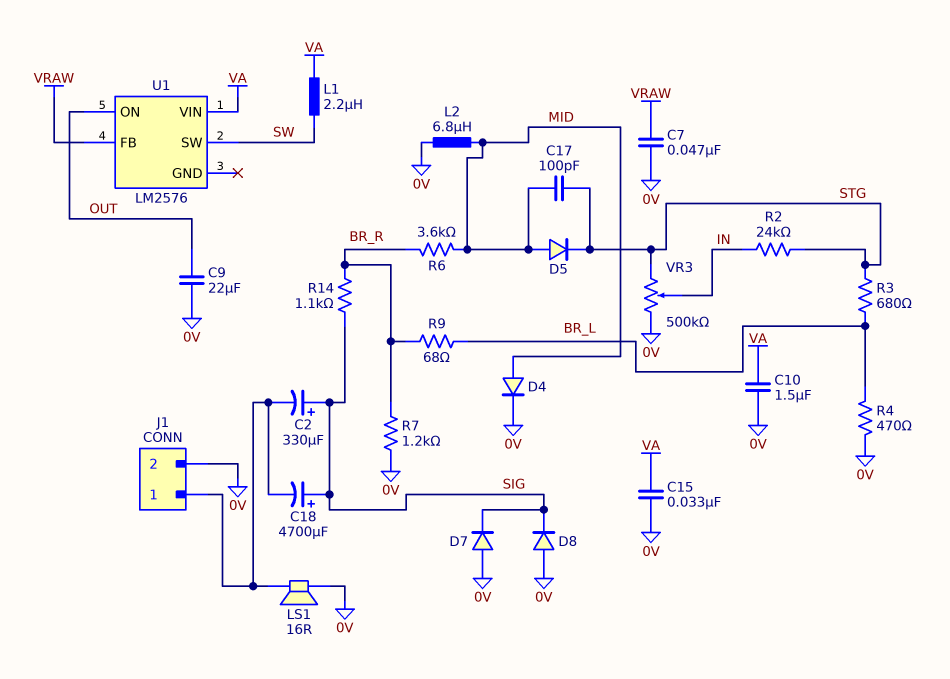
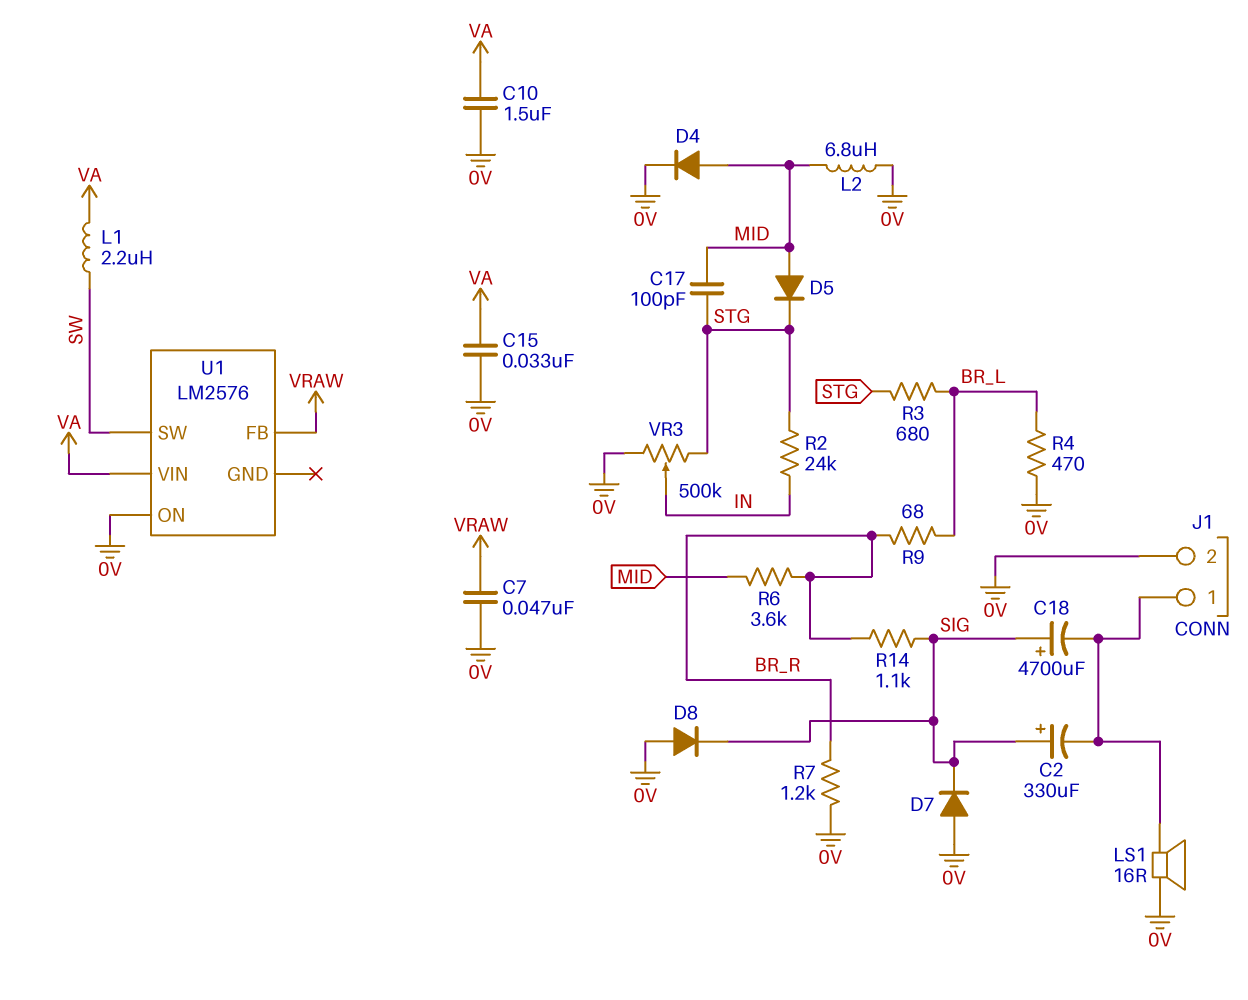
C9: 22uF (0V, OUT) -> none
U1 pin ON: OUT -> 0V

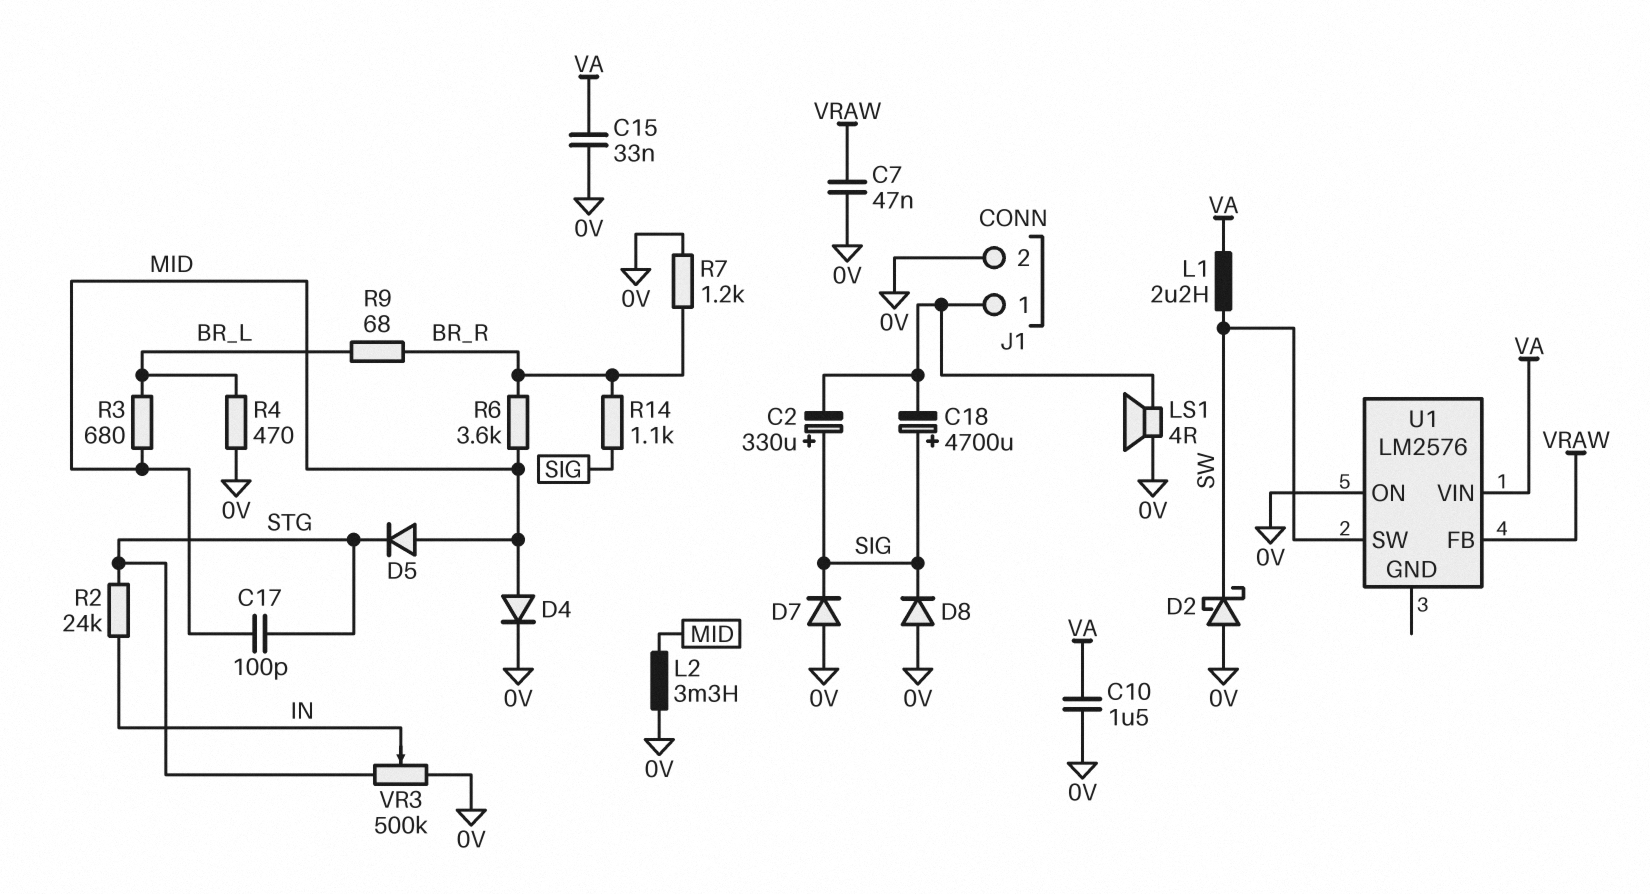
D2: none -> schottky (A 0V, K SW)
L2: 6.8uH (0V, MID) -> 3.3mH (0V, MID)
LS1: speaker 16R (0V, J1/1) -> speaker 4R (0V, J1/1)
R3: 680 (BR_L, STG) -> 680 (BR_L, MID)

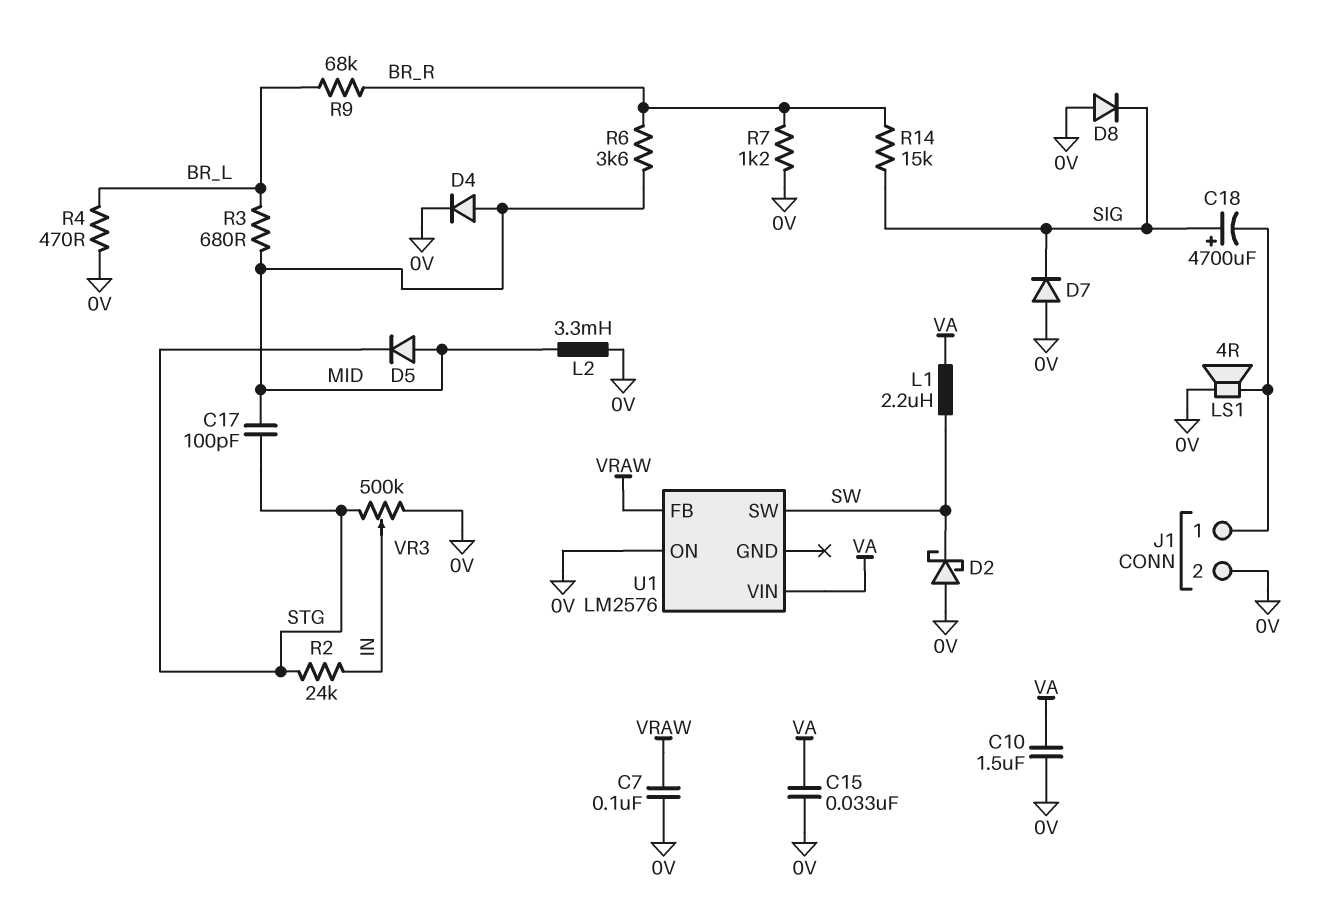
C2: 330uF (plus SIG, minus J1/1) -> none
C7: 47nF (0V, VRAW) -> 100nF (0V, VRAW)
R9: 68 (BR_L, BR_R) -> 68k (BR_L, BR_R)
R14: 1.1k (BR_R, SIG) -> 15k (BR_R, SIG)

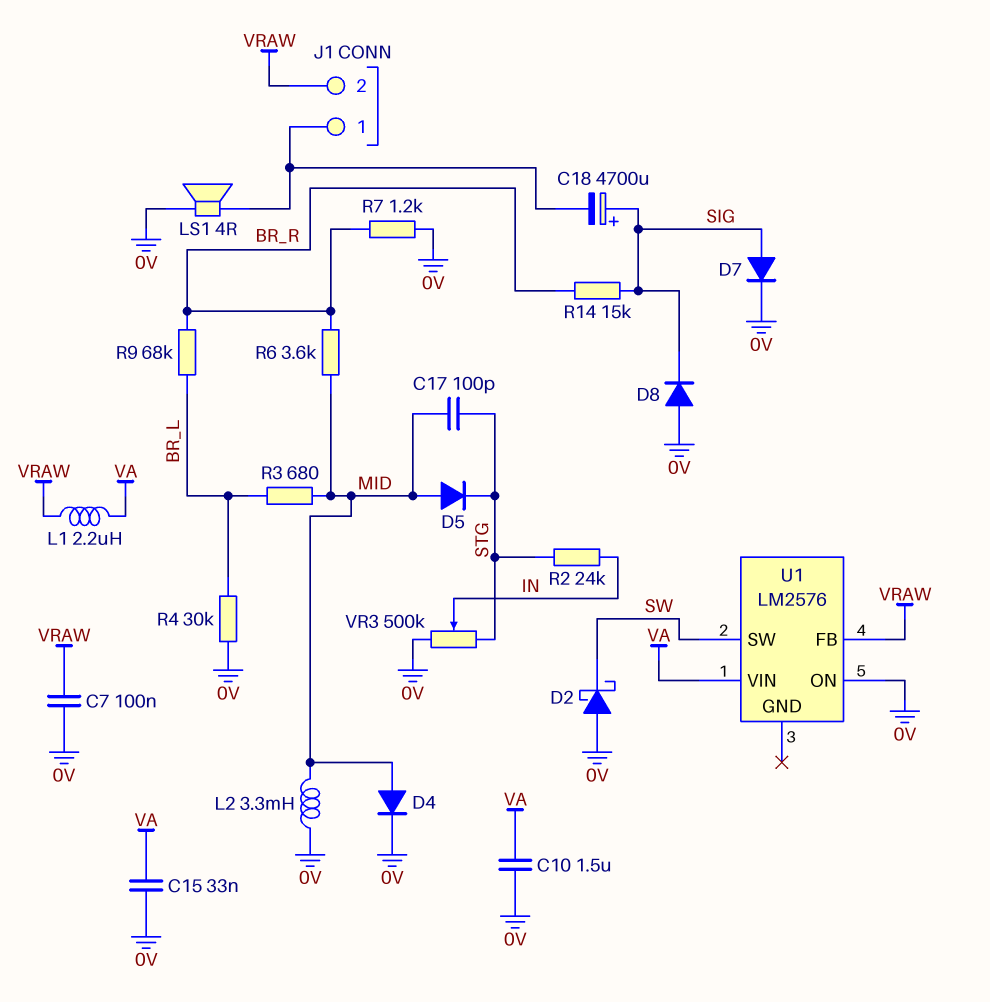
D7: diode (A 0V, K SIG) -> diode (A SIG, K 0V)
J1 pin 2: 0V -> VRAW
L1: 2.2uH (SW, VA) -> 2.2uH (VA, VRAW)
R4: 470 (0V, BR_L) -> 30k (0V, BR_L)

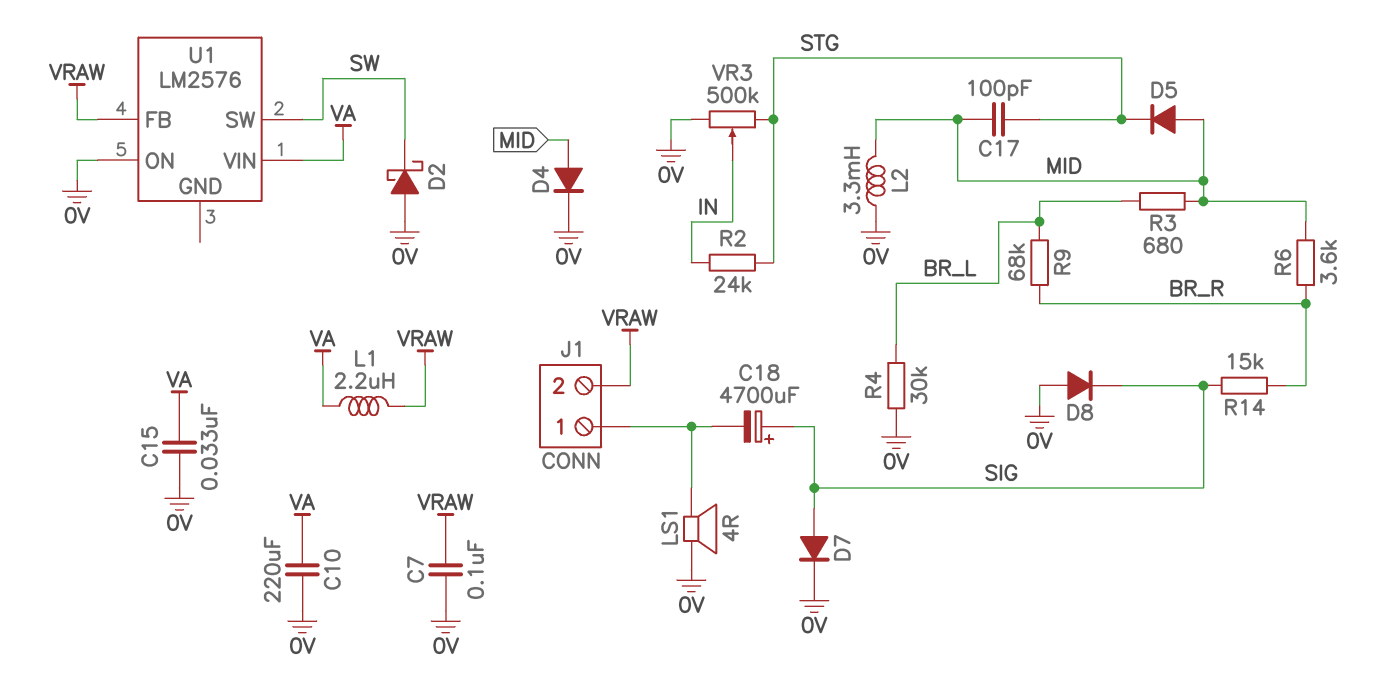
C10: 1.5uF (0V, VA) -> 220uF (0V, VA)
R7: 1.2k (0V, BR_R) -> none

